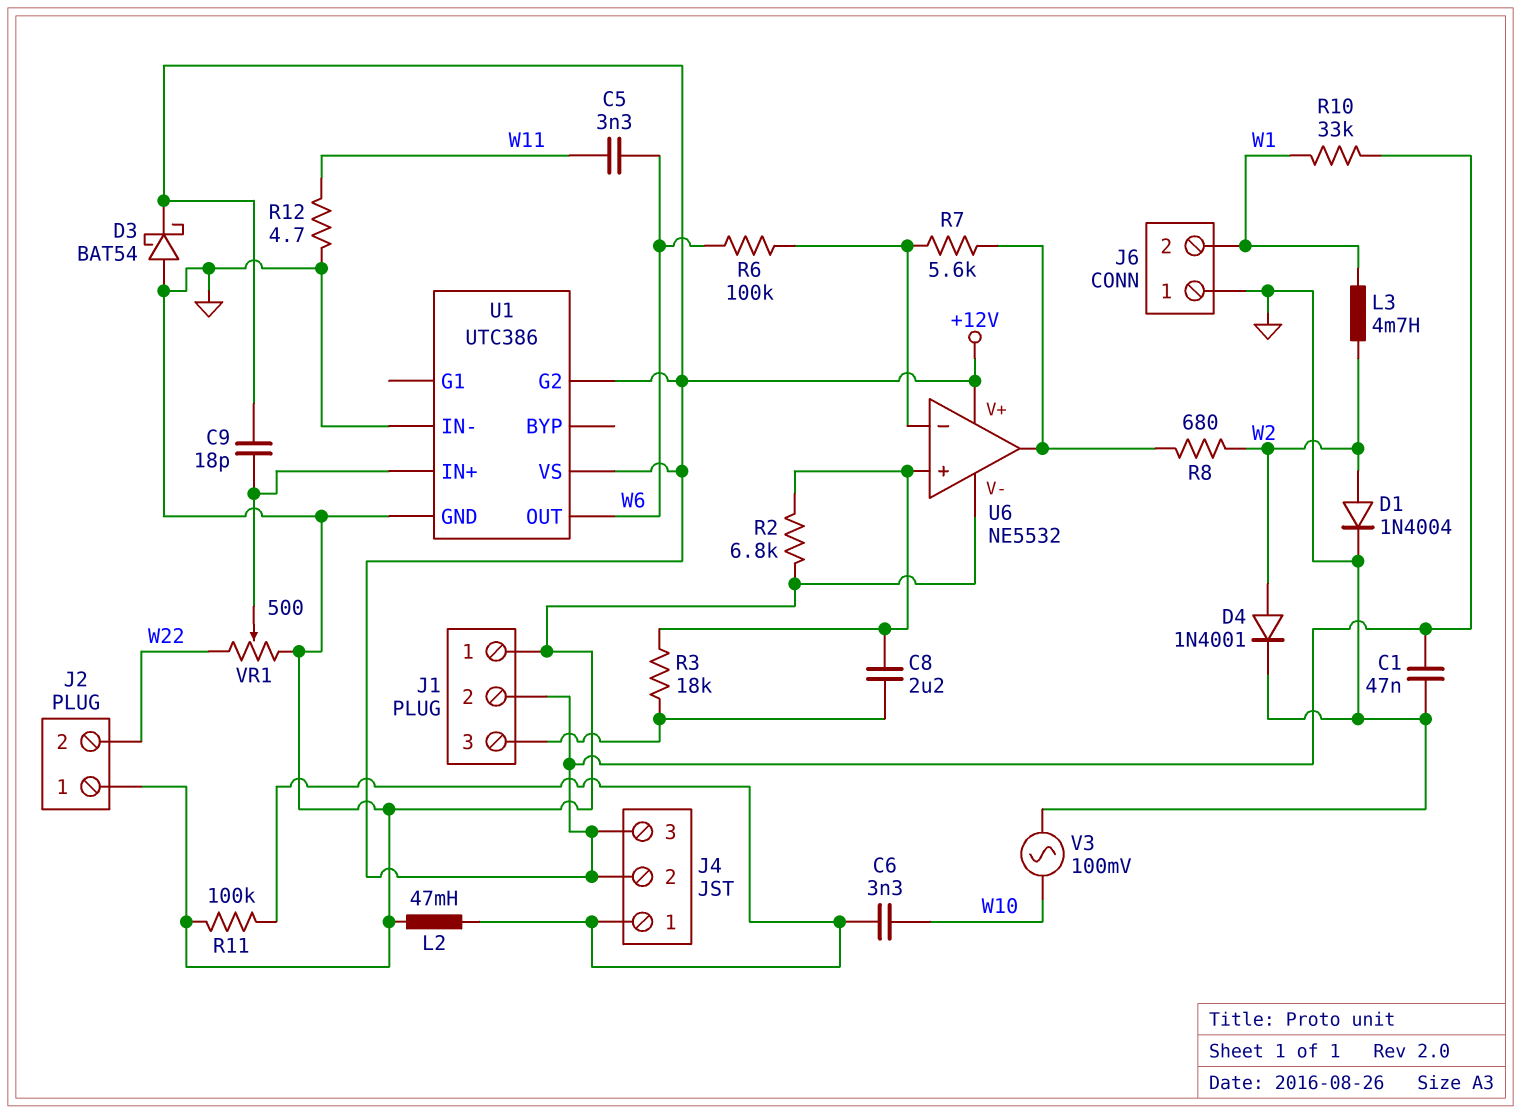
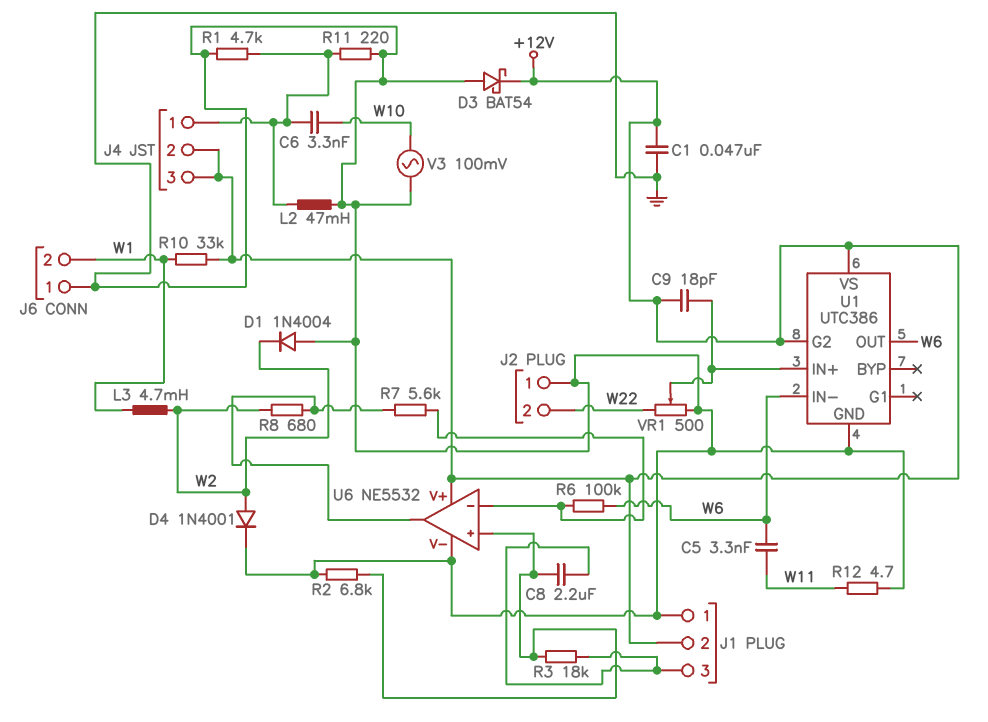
D1: diode 1N4004 (A W2, K GND) -> diode 1N4004 (A GND, K W2)
R1: none -> 4.7k (GND, J4/1)
R11: 100k (GND, J4/1) -> 220 (GND, J4/1)
U1 pin IN-: GND -> W6

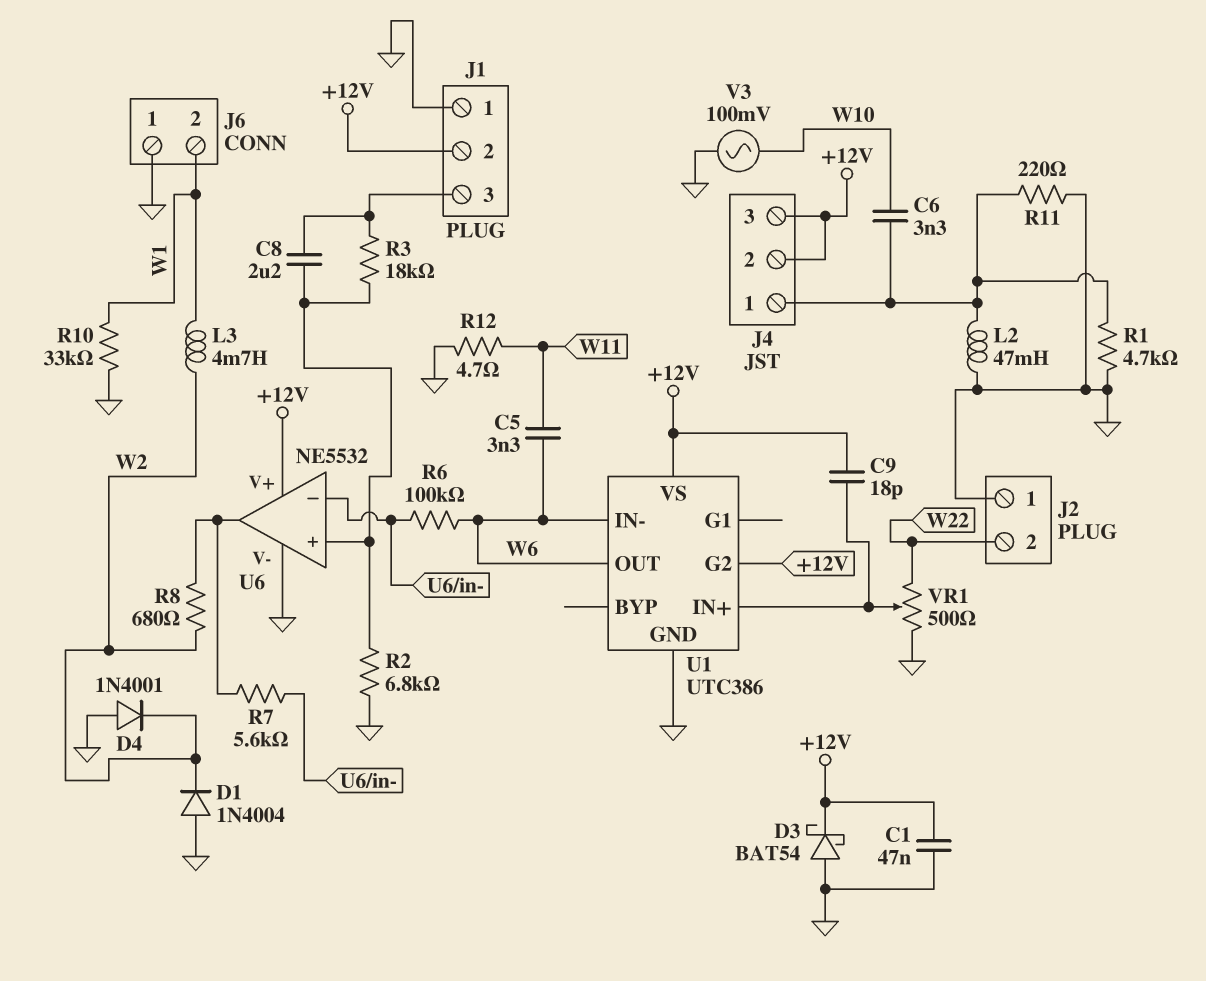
D4: diode 1N4001 (A W2, K GND) -> diode 1N4001 (A GND, K W2)
R10: 33k (+12V, W1) -> 33k (GND, W1)

